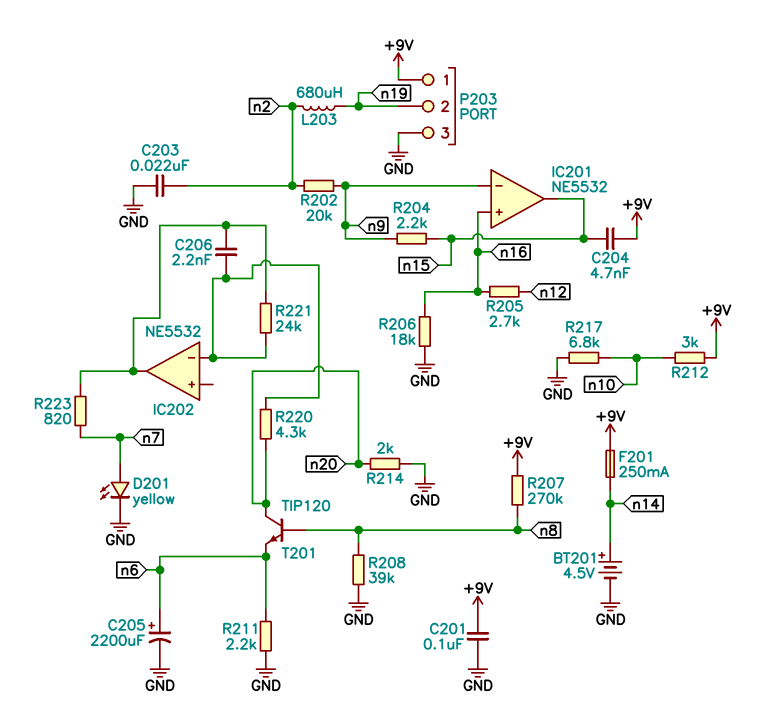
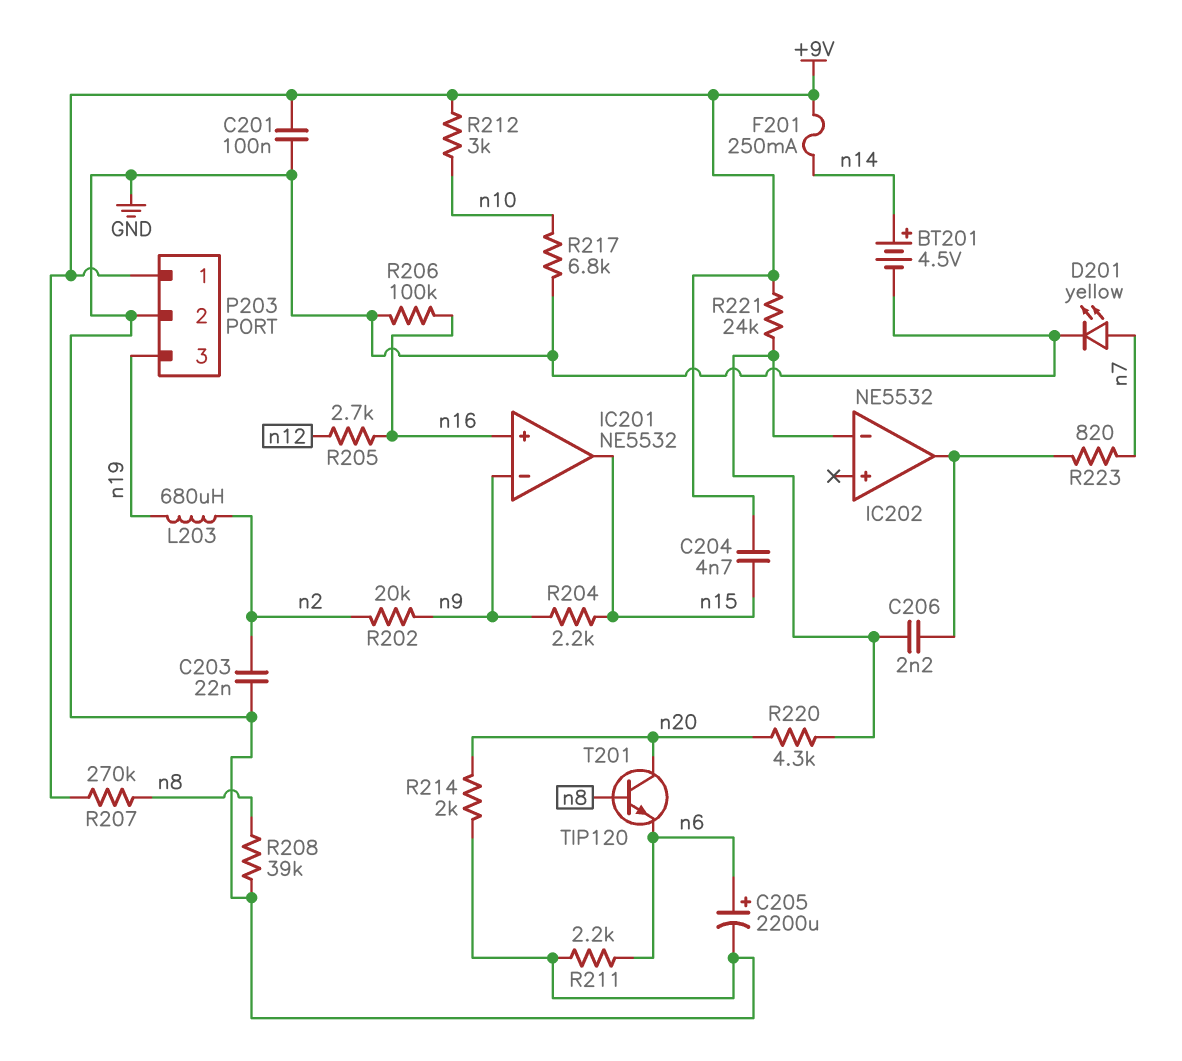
P203 pin 2: n19 -> GND
P203 pin 3: GND -> n19
R206: 18k (GND, n16) -> 100k (GND, n16)
R221: 24k (IC202/in-, IC202/out) -> 24k (+9V, IC202/in-)

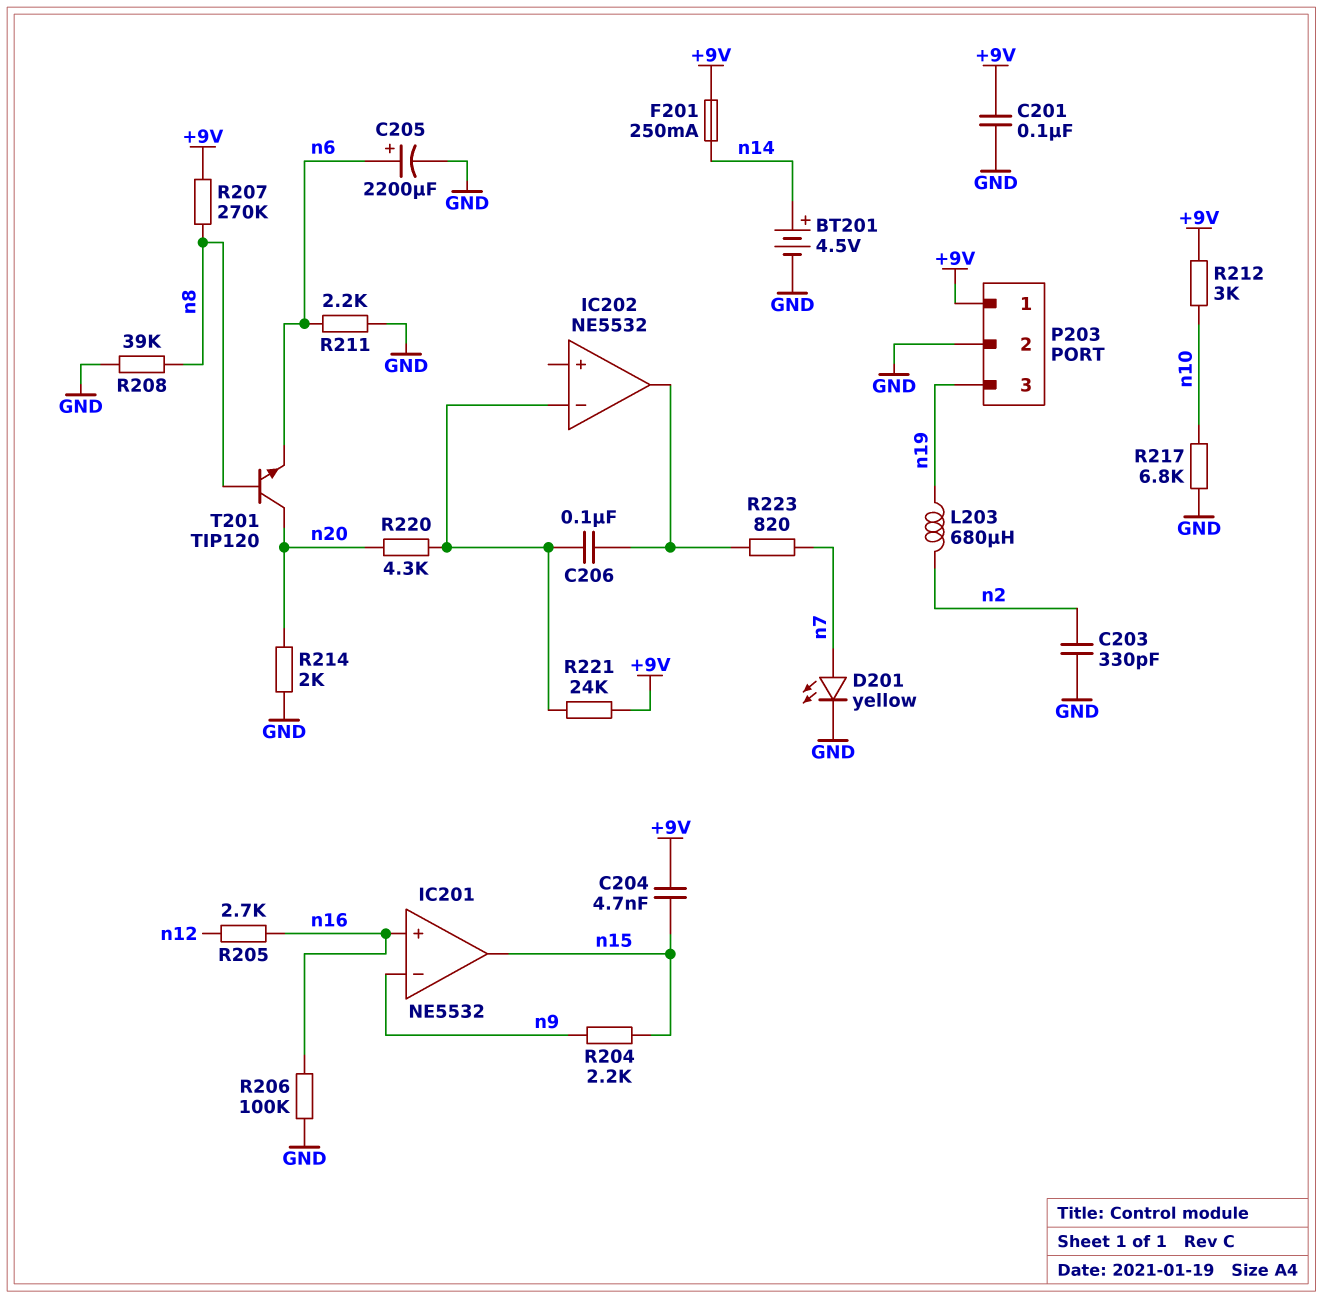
C203: 22nF (GND, n2) -> 330pF (GND, n2)
C206: 2.2nF (IC202/in-, IC202/out) -> 100nF (IC202/in-, IC202/out)
R202: 20k (n2, n9) -> none

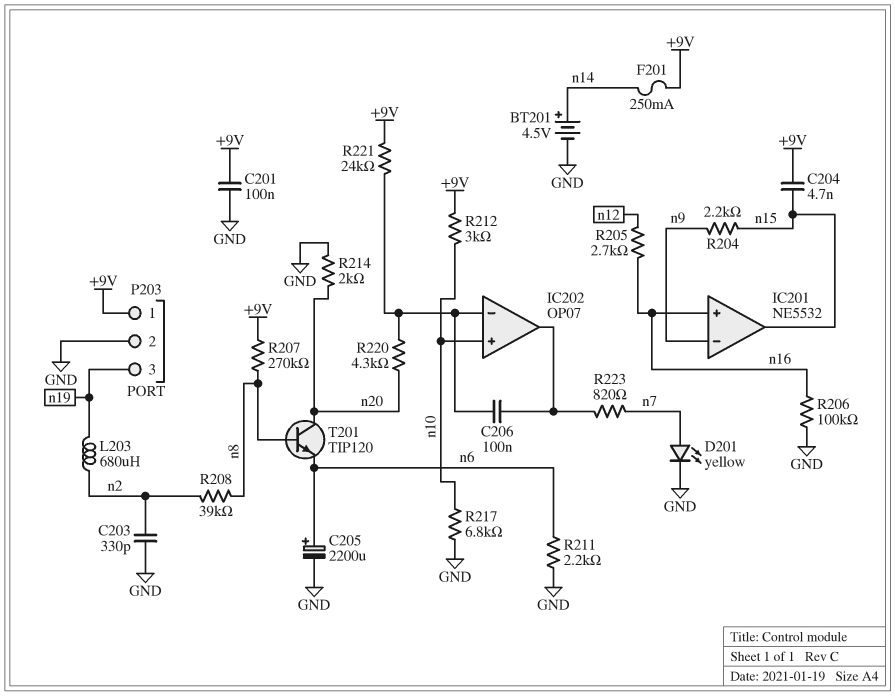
IC202: NE5532 -> OP07
IC202 pin in+: none -> n10
R208: 39k (GND, n8) -> 39k (n2, n8)

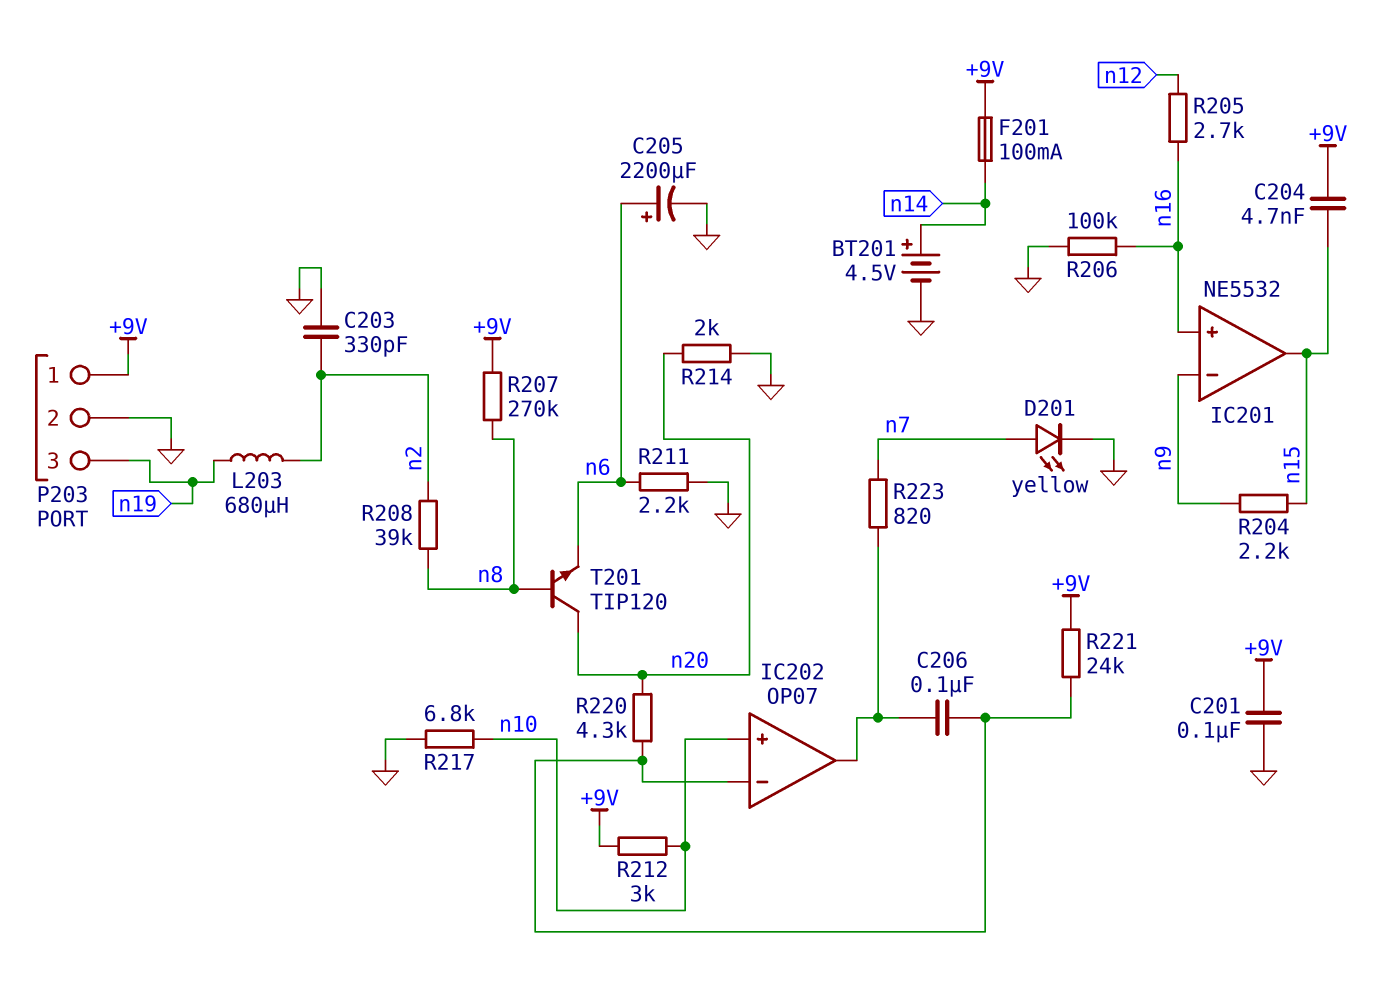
F201: 250mA (+9V, n14) -> 100mA (+9V, n14)

